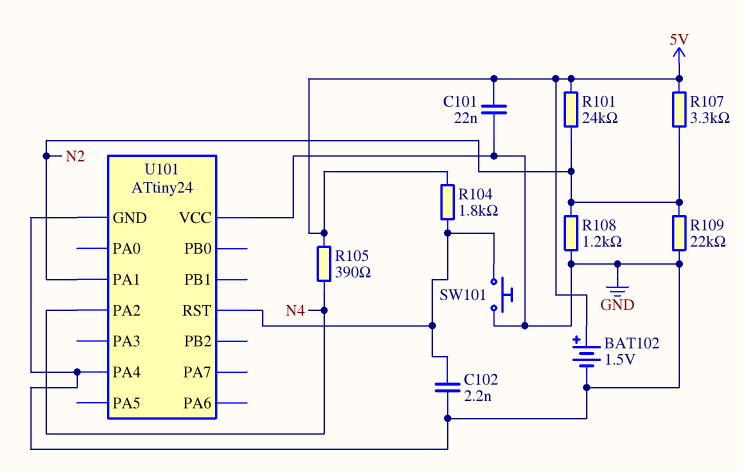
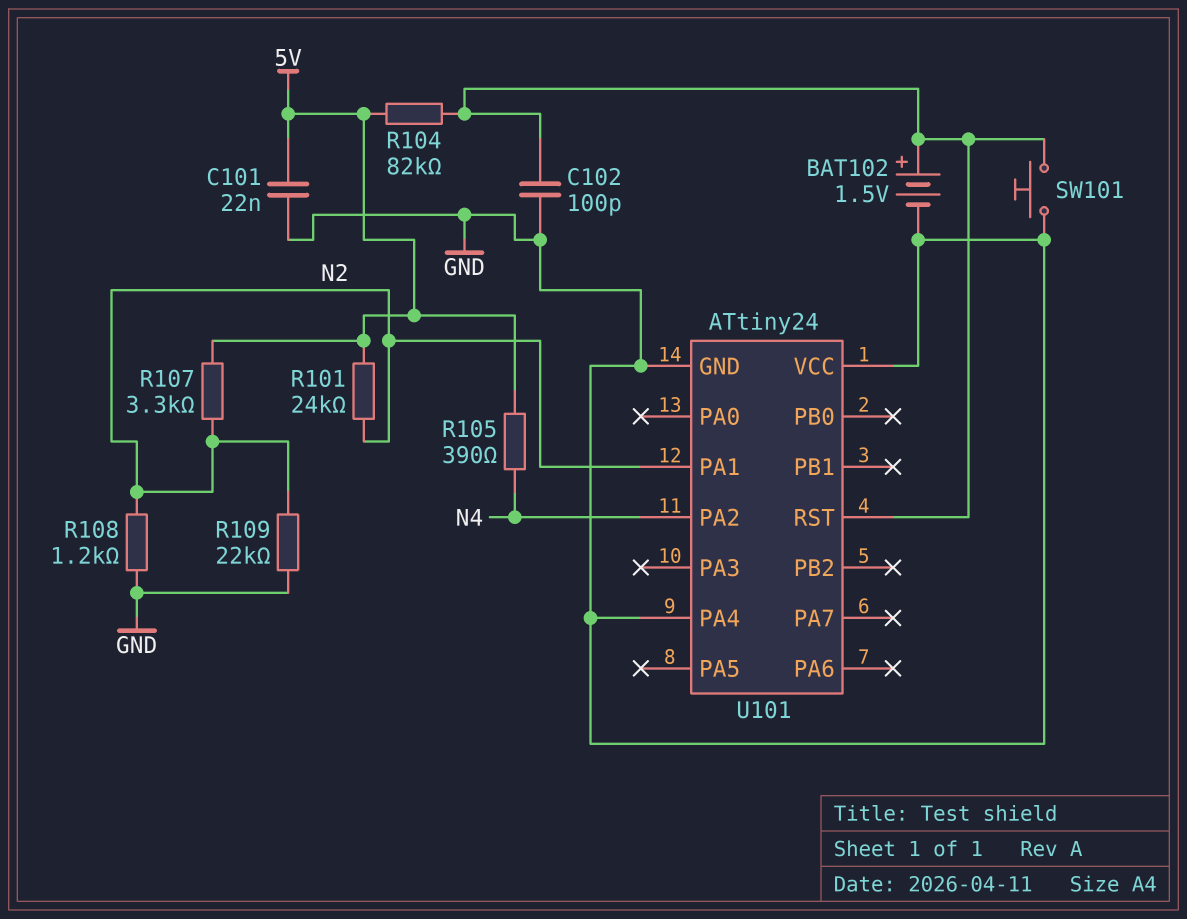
BAT102: 1.5V (plus 5V, minus GND) -> 1.5V (plus U101/RST, minus GND)
C102: 2.2nF (GND, U101/RST) -> 100pF (GND, U101/RST)
R104: 1.8k (5V, U101/RST) -> 82k (5V, U101/RST)

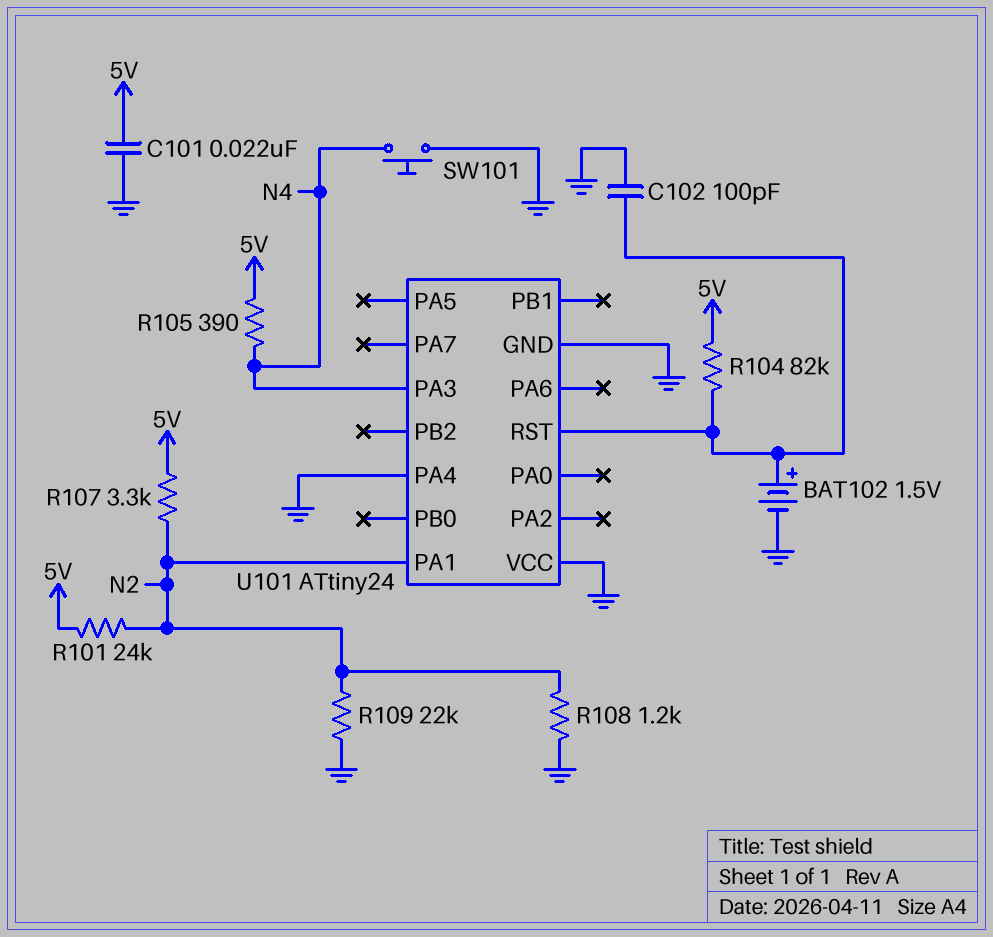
SW101: button (GND, U101/RST) -> button (GND, N4)
U101 pin PA2: N4 -> none
U101 pin PA3: none -> N4

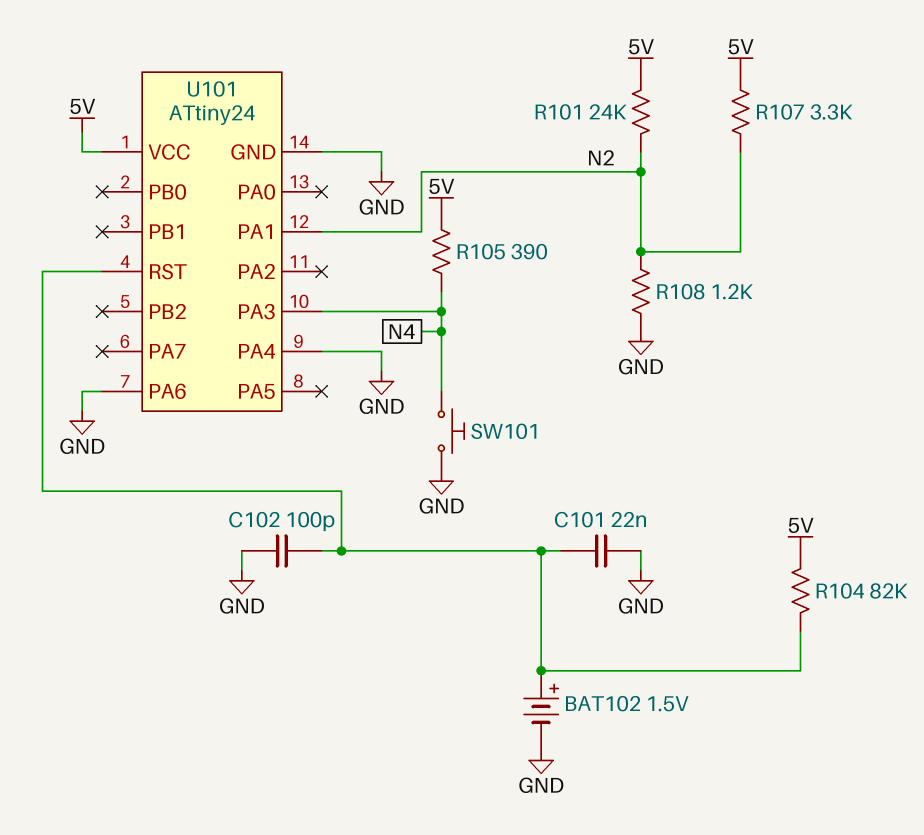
C101: 22nF (5V, GND) -> 22nF (GND, U101/RST)
R109: 22k (GND, N2) -> none
U101 pin PA6: none -> GND
U101 pin VCC: GND -> 5V

